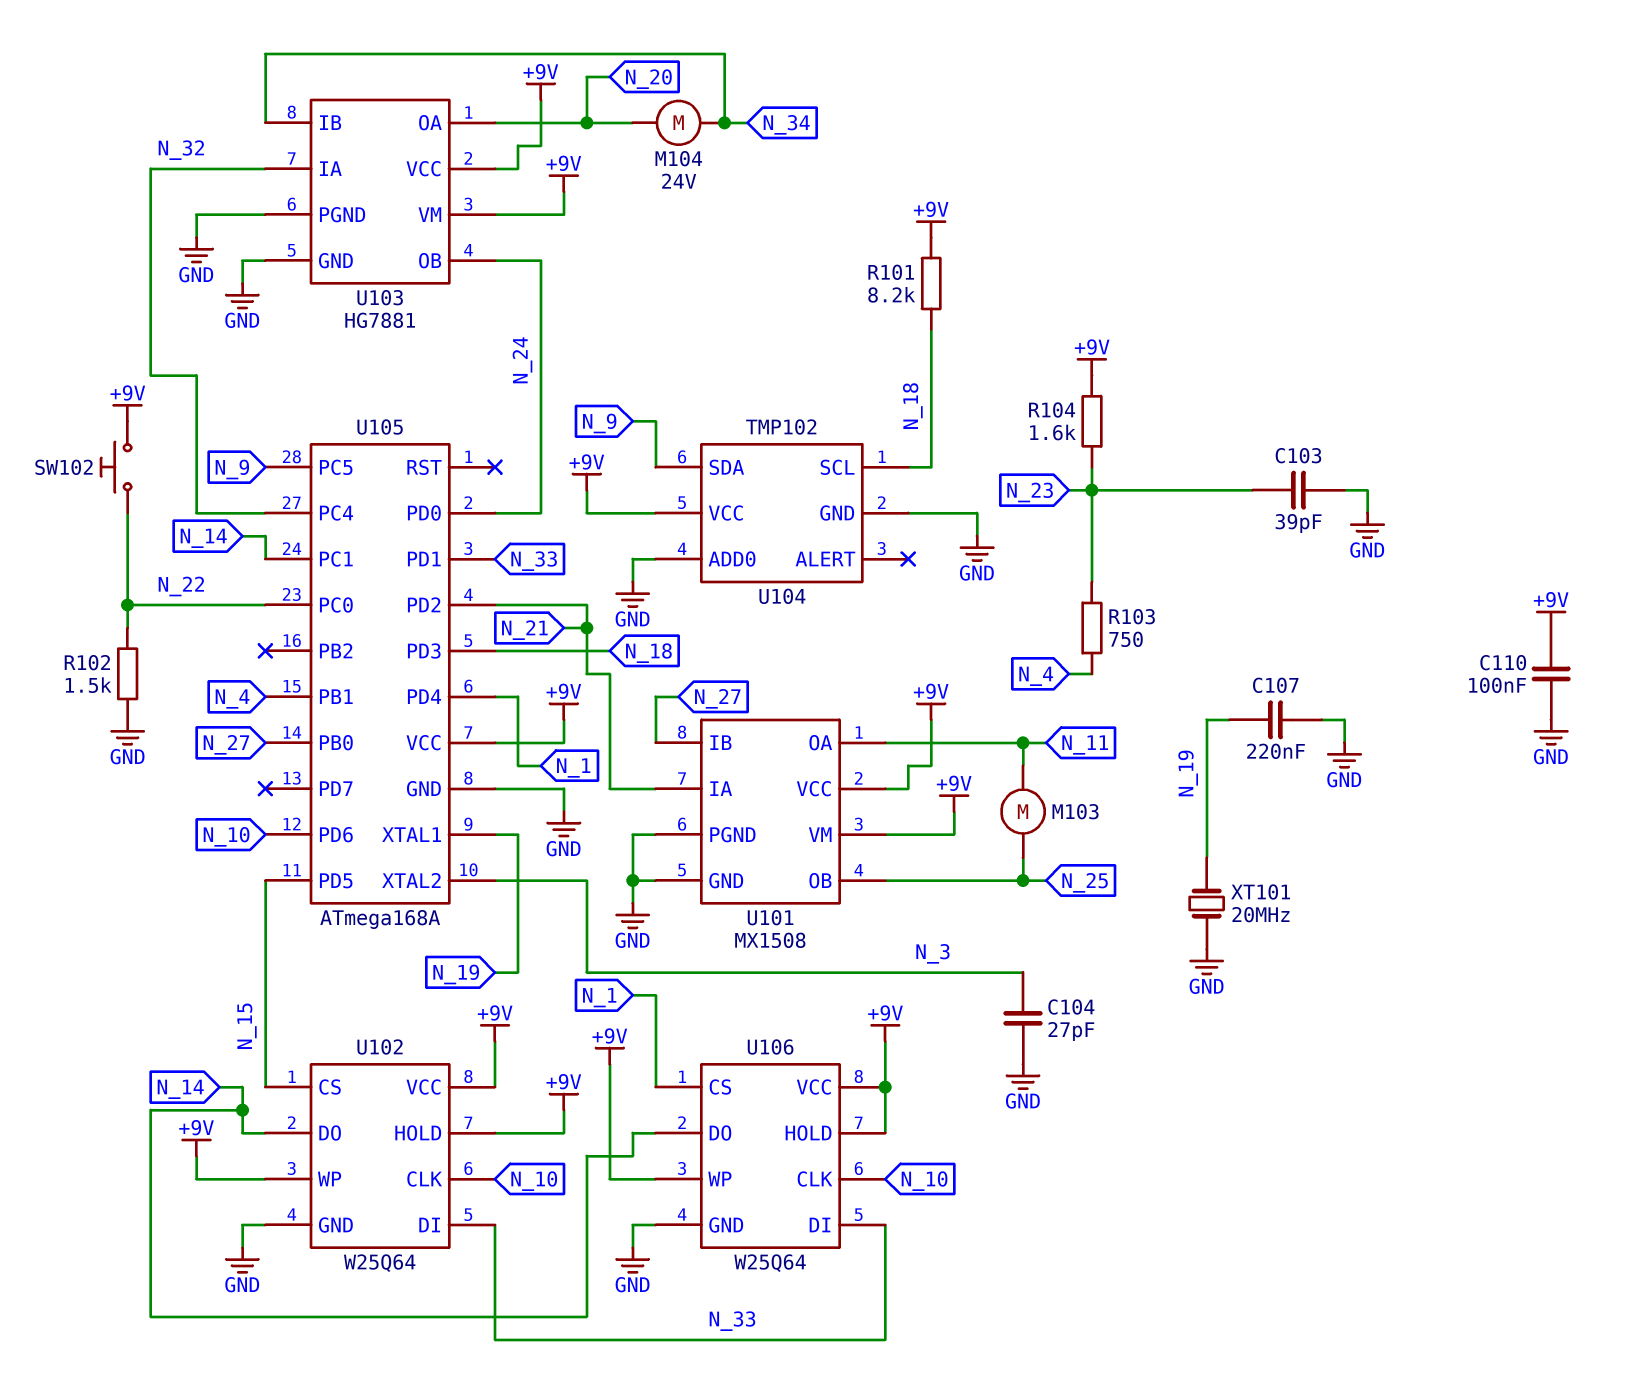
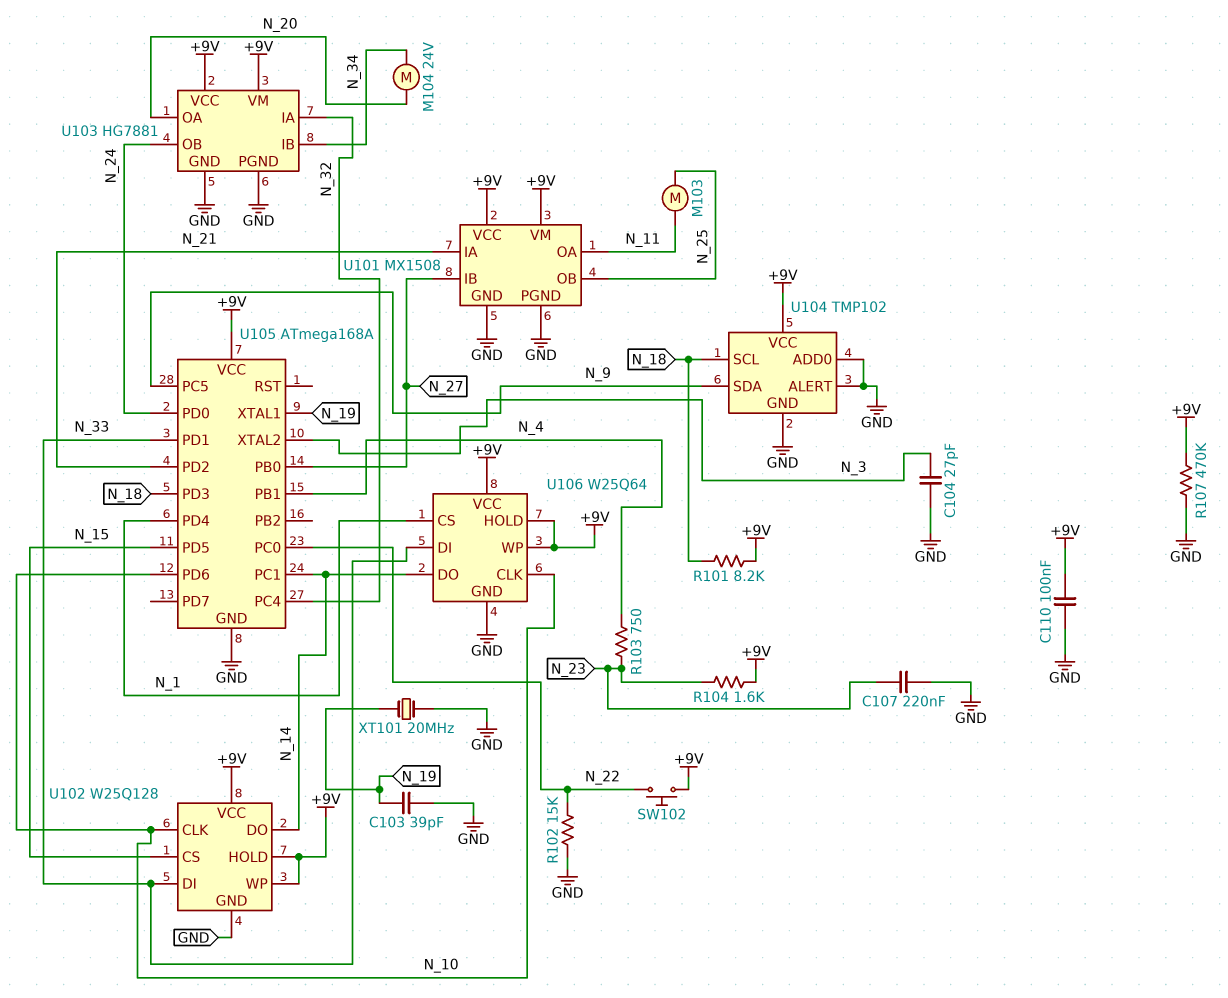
C103: 39pF (GND, N_23) -> 39pF (GND, N_19)
C107: 220nF (GND, N_19) -> 220nF (GND, N_23)
R102: 1.5k (GND, N_22) -> 15k (GND, N_22)
R107: none -> 470k (+9V, GND)
U102: W25Q64 -> W25Q128
U104 pin ALERT: none -> GND

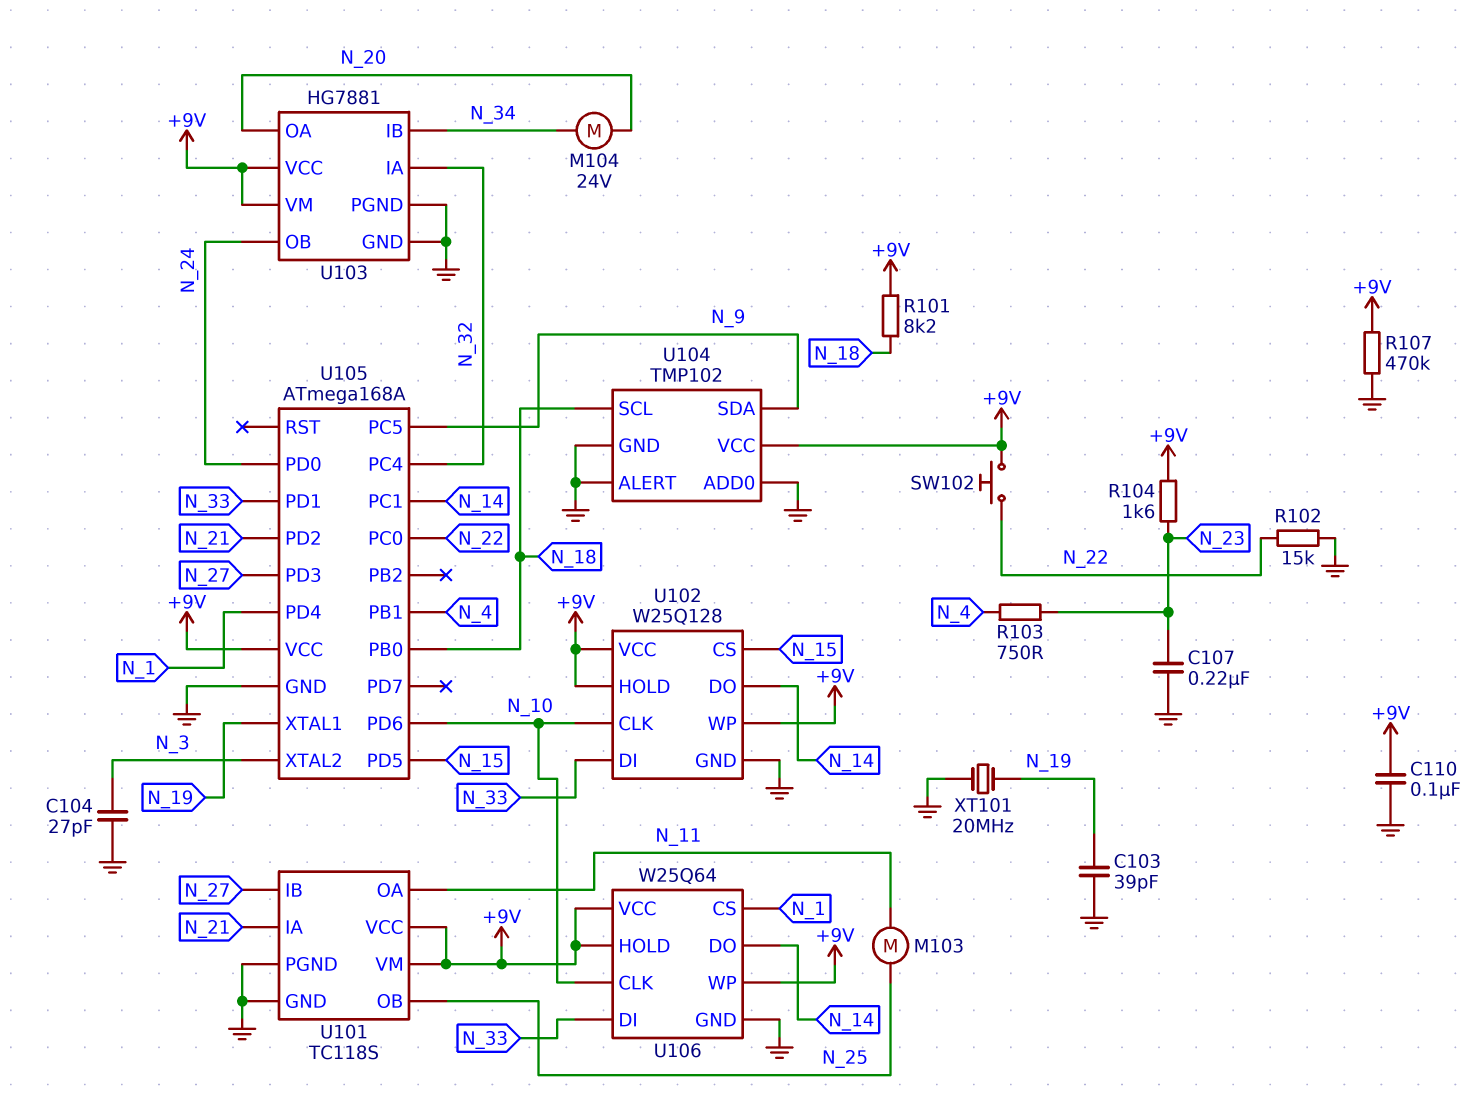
U101: MX1508 -> TC118S
U105 pin PB0: N_27 -> N_18
U105 pin PD3: N_18 -> N_27

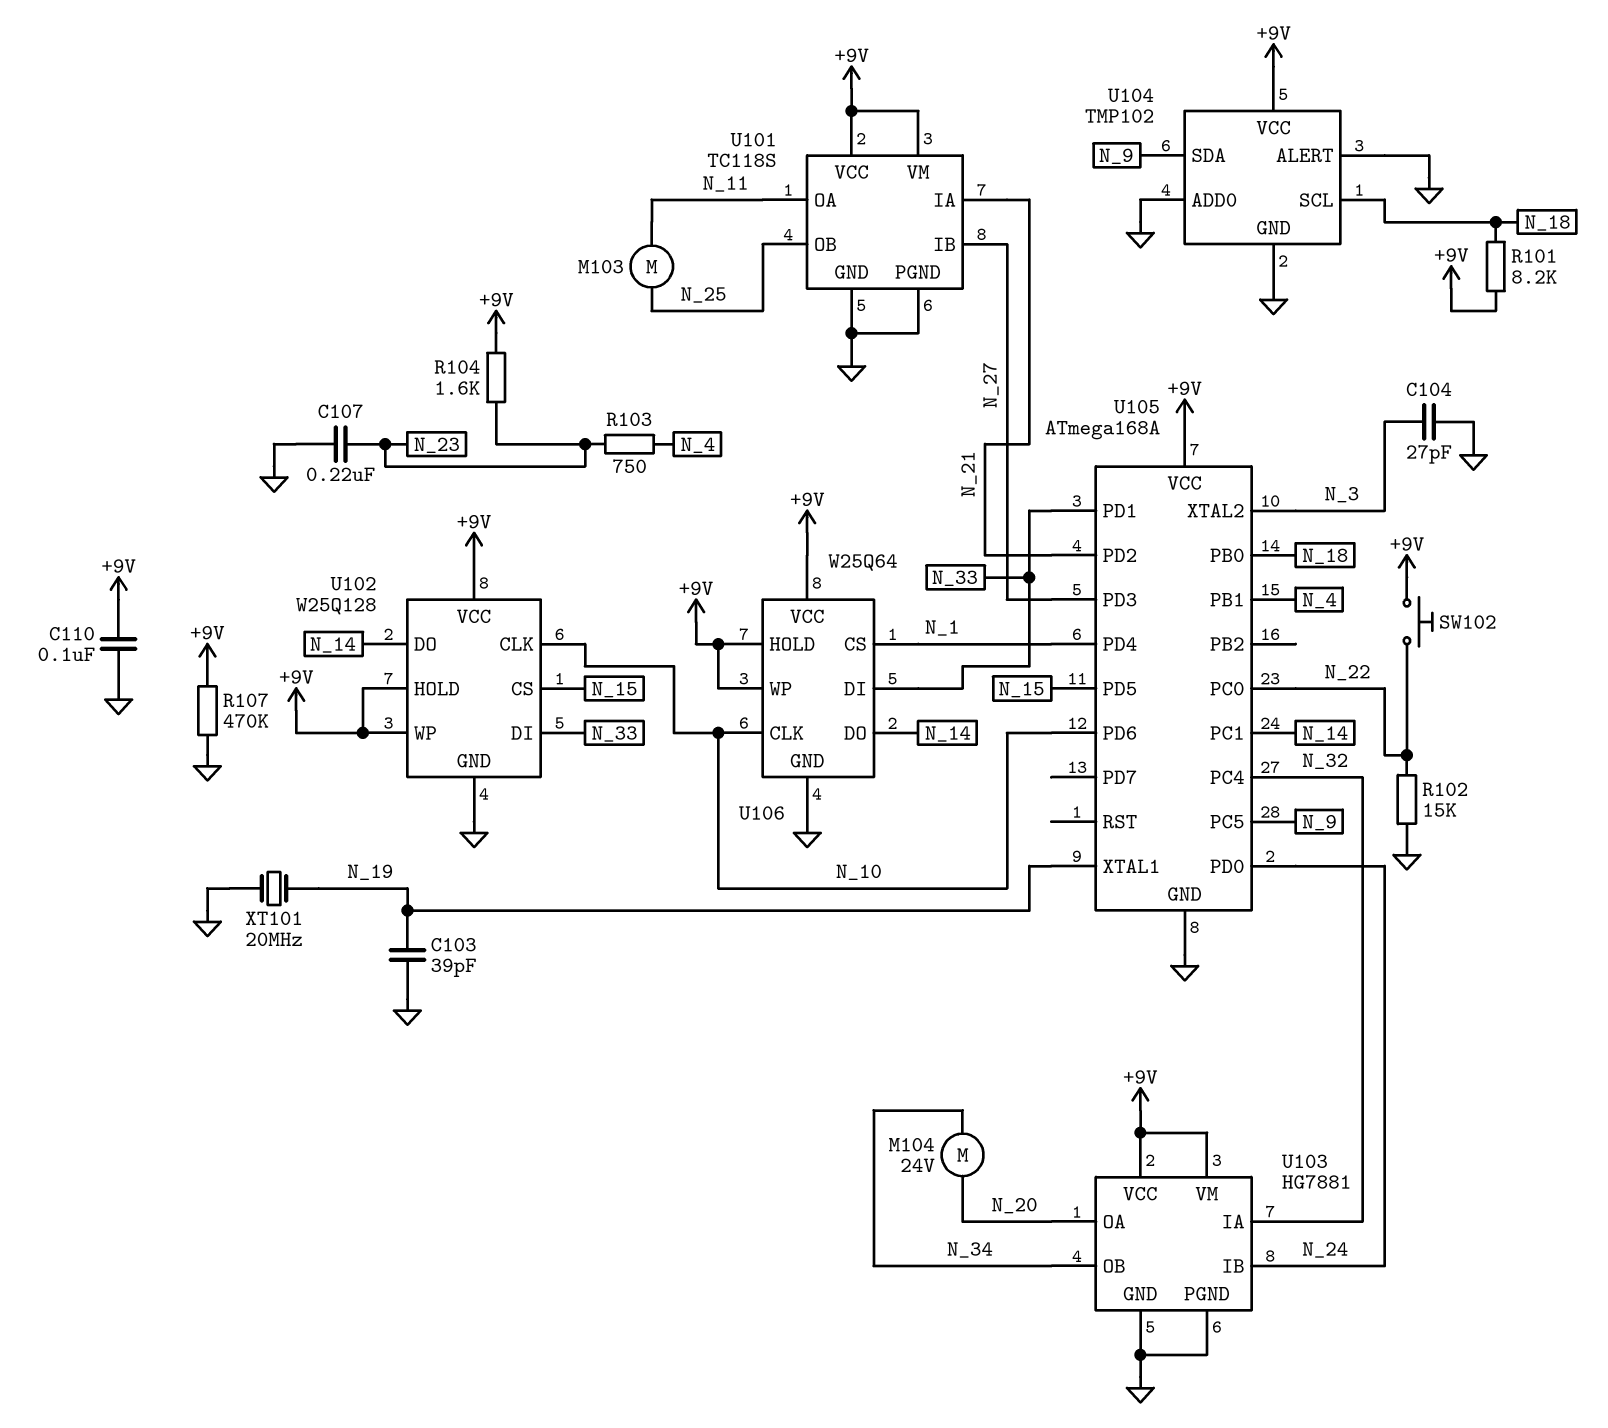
U103 pin IB: N_34 -> N_24
U103 pin OB: N_24 -> N_34

